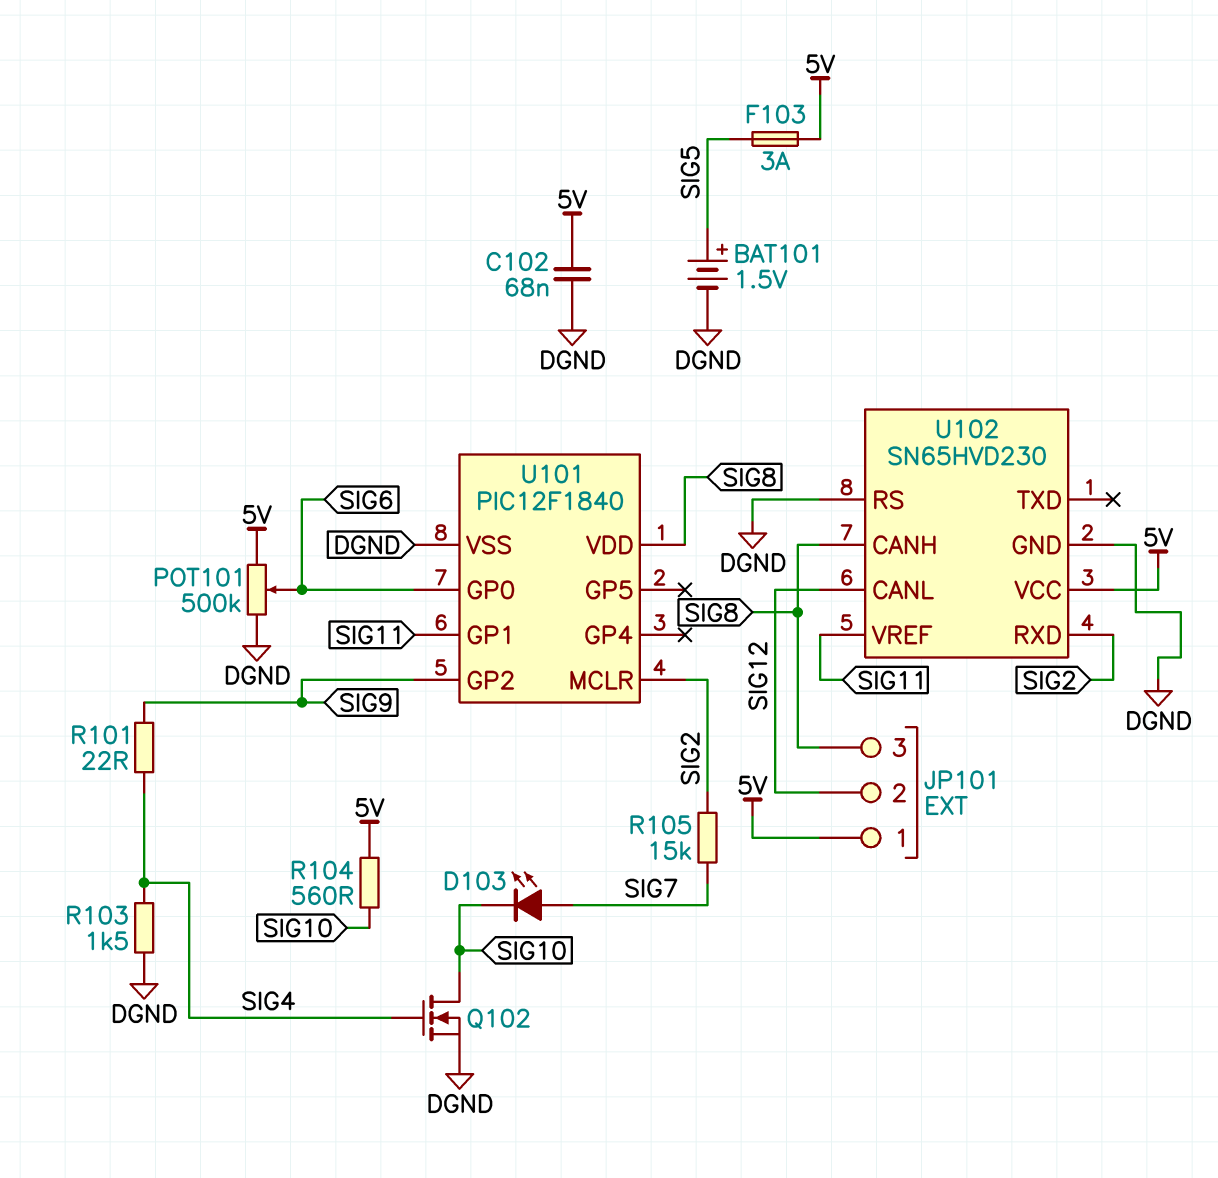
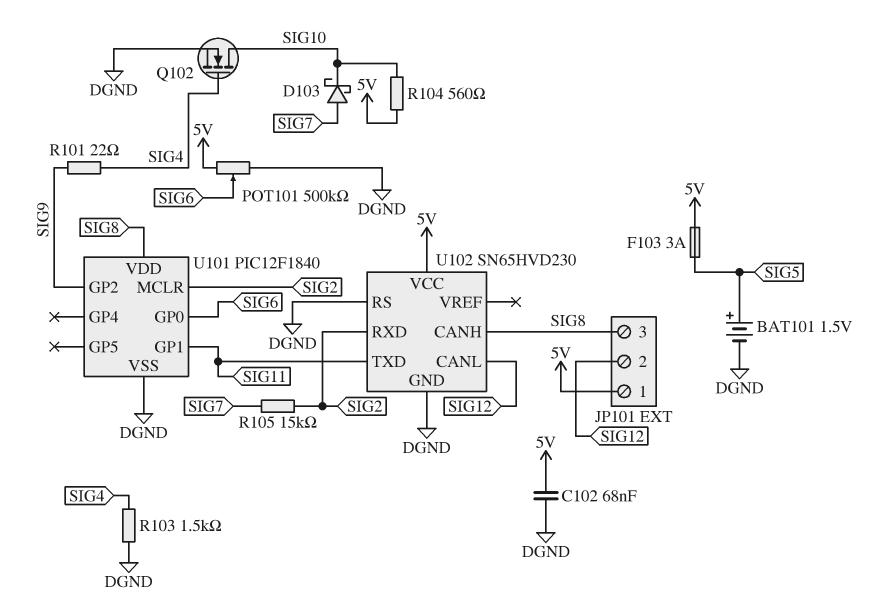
D103: LED (A SIG7, K SIG10) -> schottky (A SIG7, K SIG10)
U102 pin TXD: none -> SIG11
U102 pin VREF: SIG11 -> none

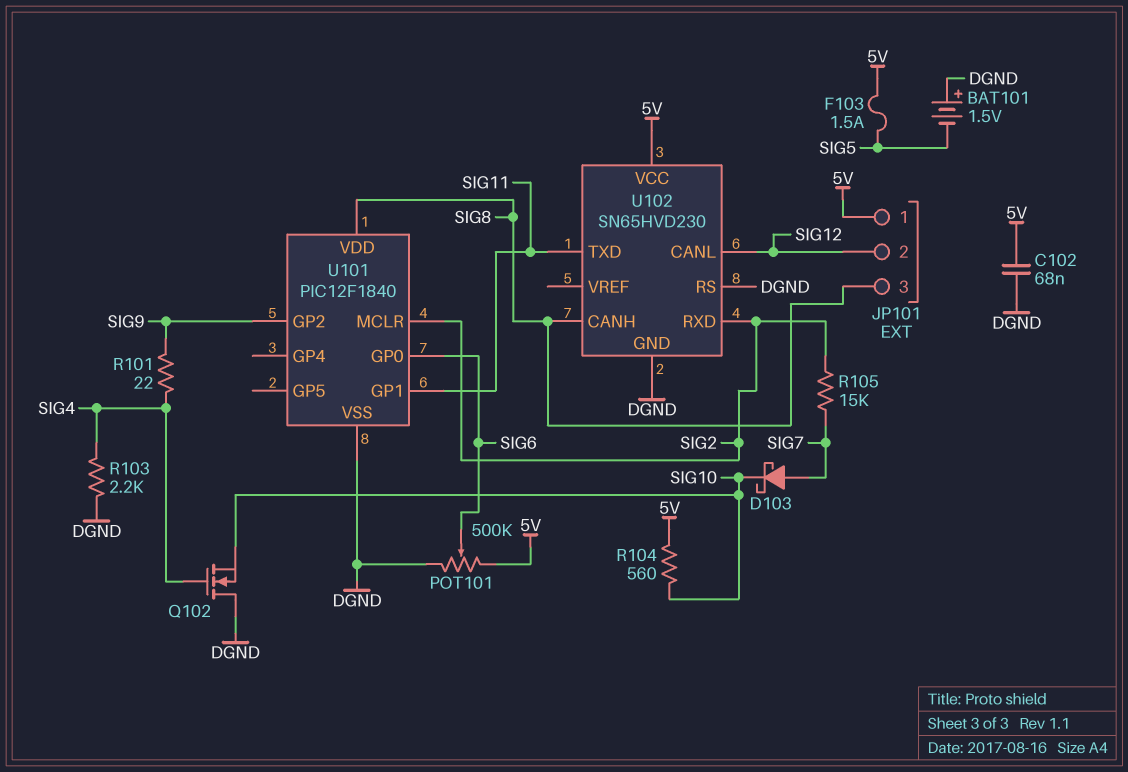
BAT101: 1.5V (plus SIG5, minus DGND) -> 1.5V (plus DGND, minus SIG5)
F103: 3A (5V, SIG5) -> 1.5A (5V, SIG5)
Q102: NMOS (G SIG4, D SIG10, S DGND) -> NMOS (G SIG4, D DGND, S SIG10)
R103: 1.5k (DGND, SIG4) -> 2.2k (DGND, SIG4)

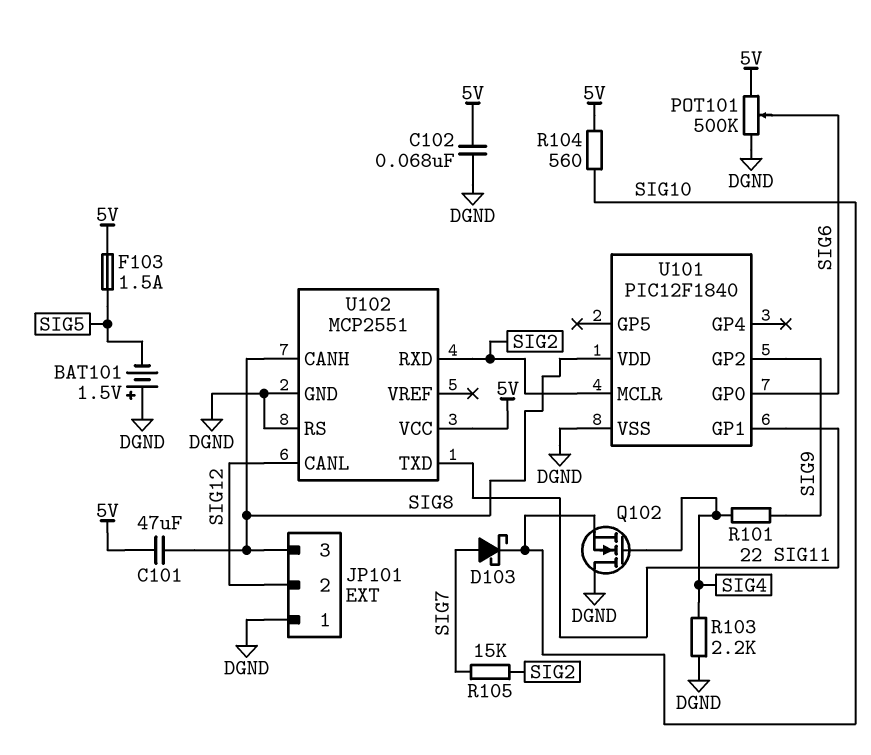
C101: none -> 47uF (5V, SIG8)
JP101 pin 1: 5V -> DGND
U102: SN65HVD230 -> MCP2551

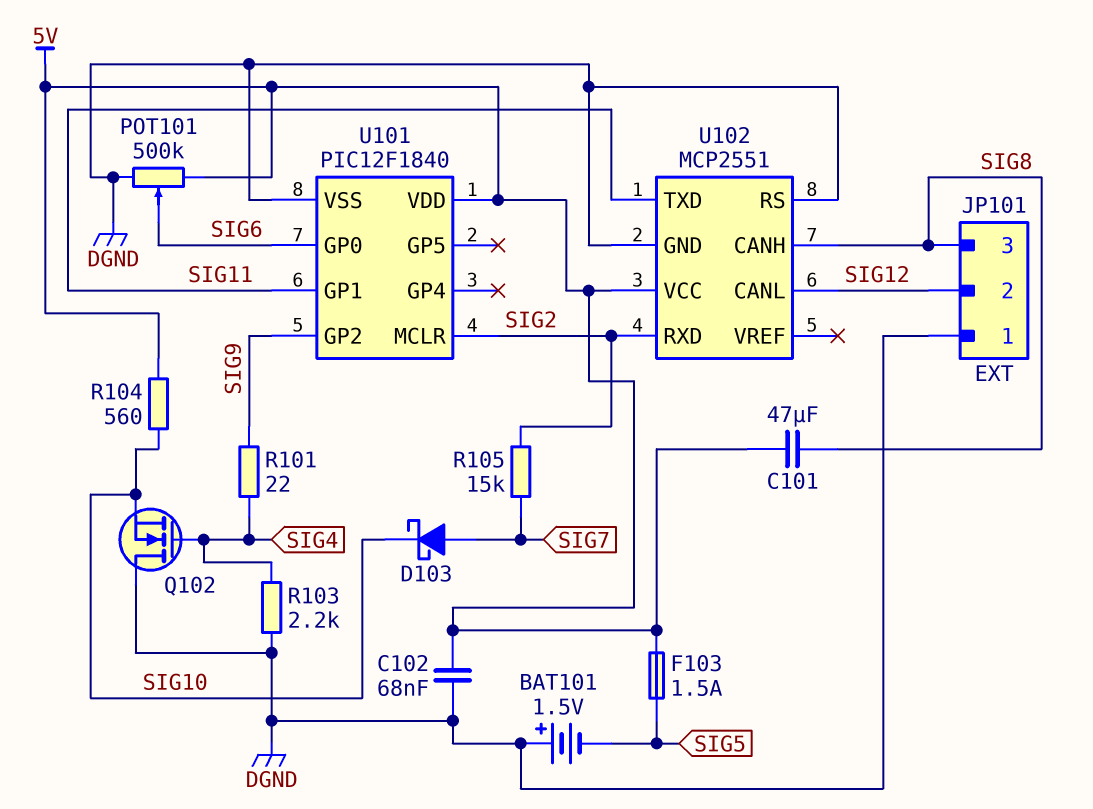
U101 pin VDD: SIG8 -> 5V

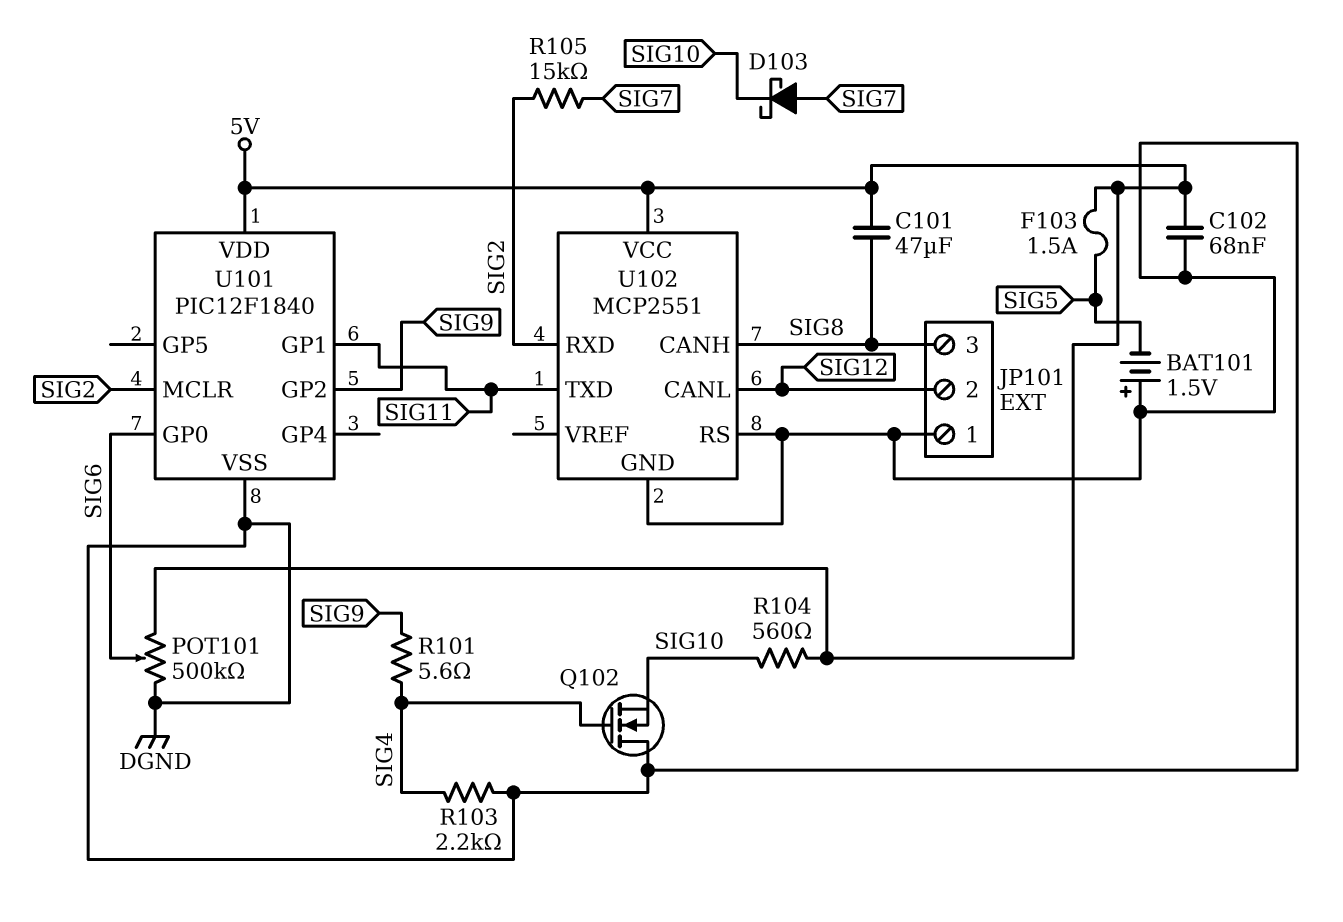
R101: 22 (SIG4, SIG9) -> 5.6 (SIG4, SIG9)

